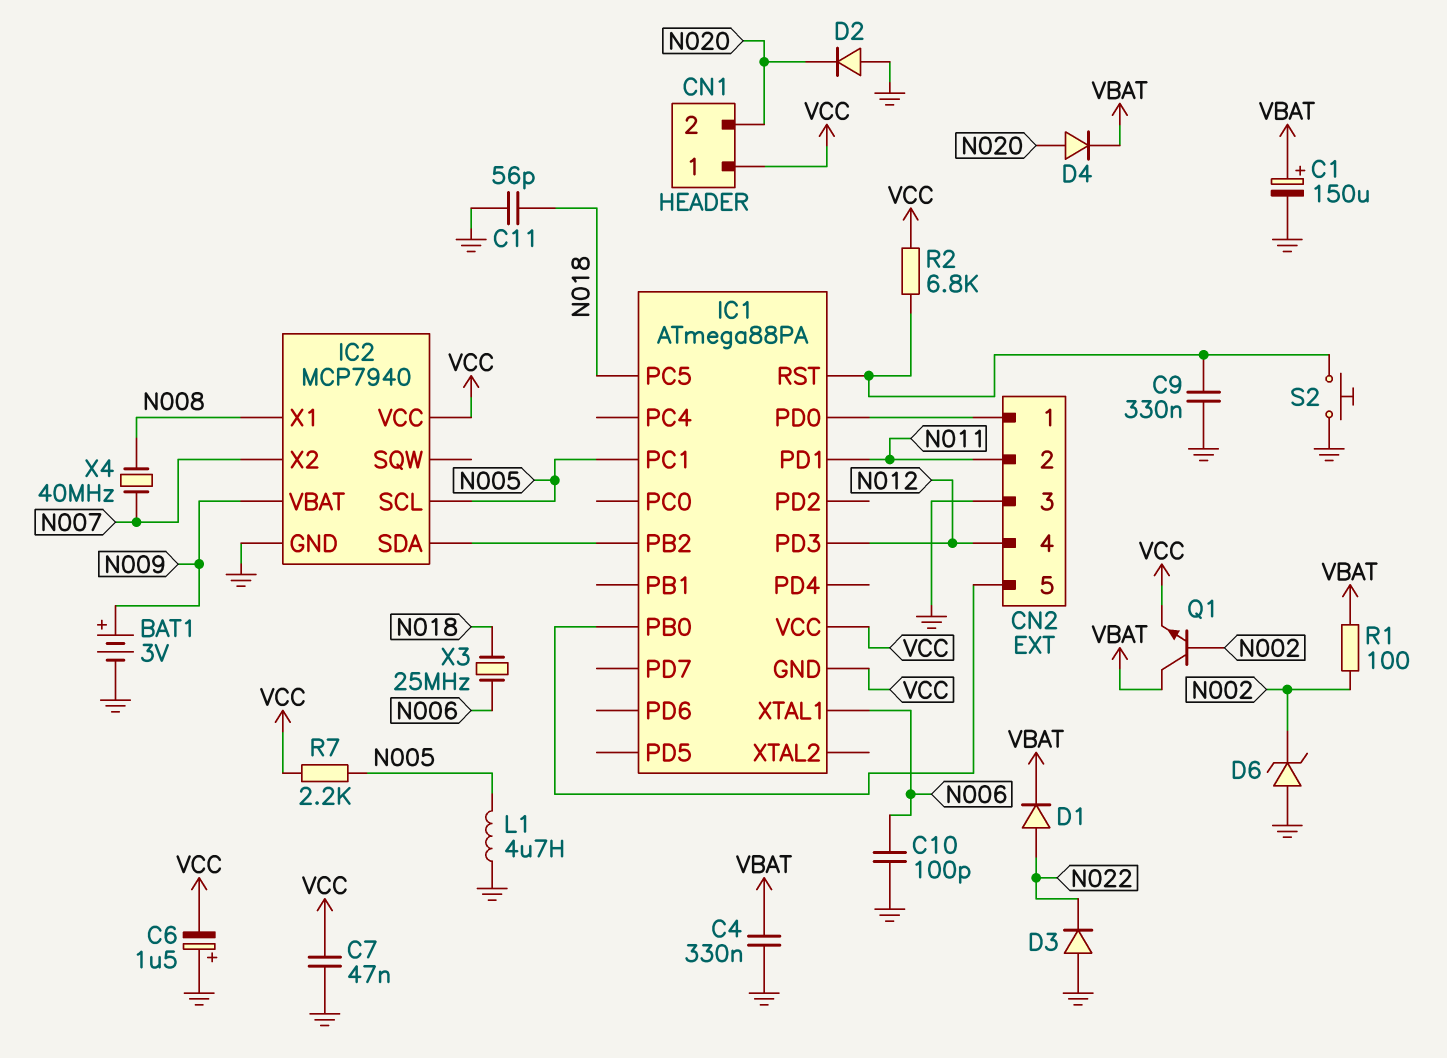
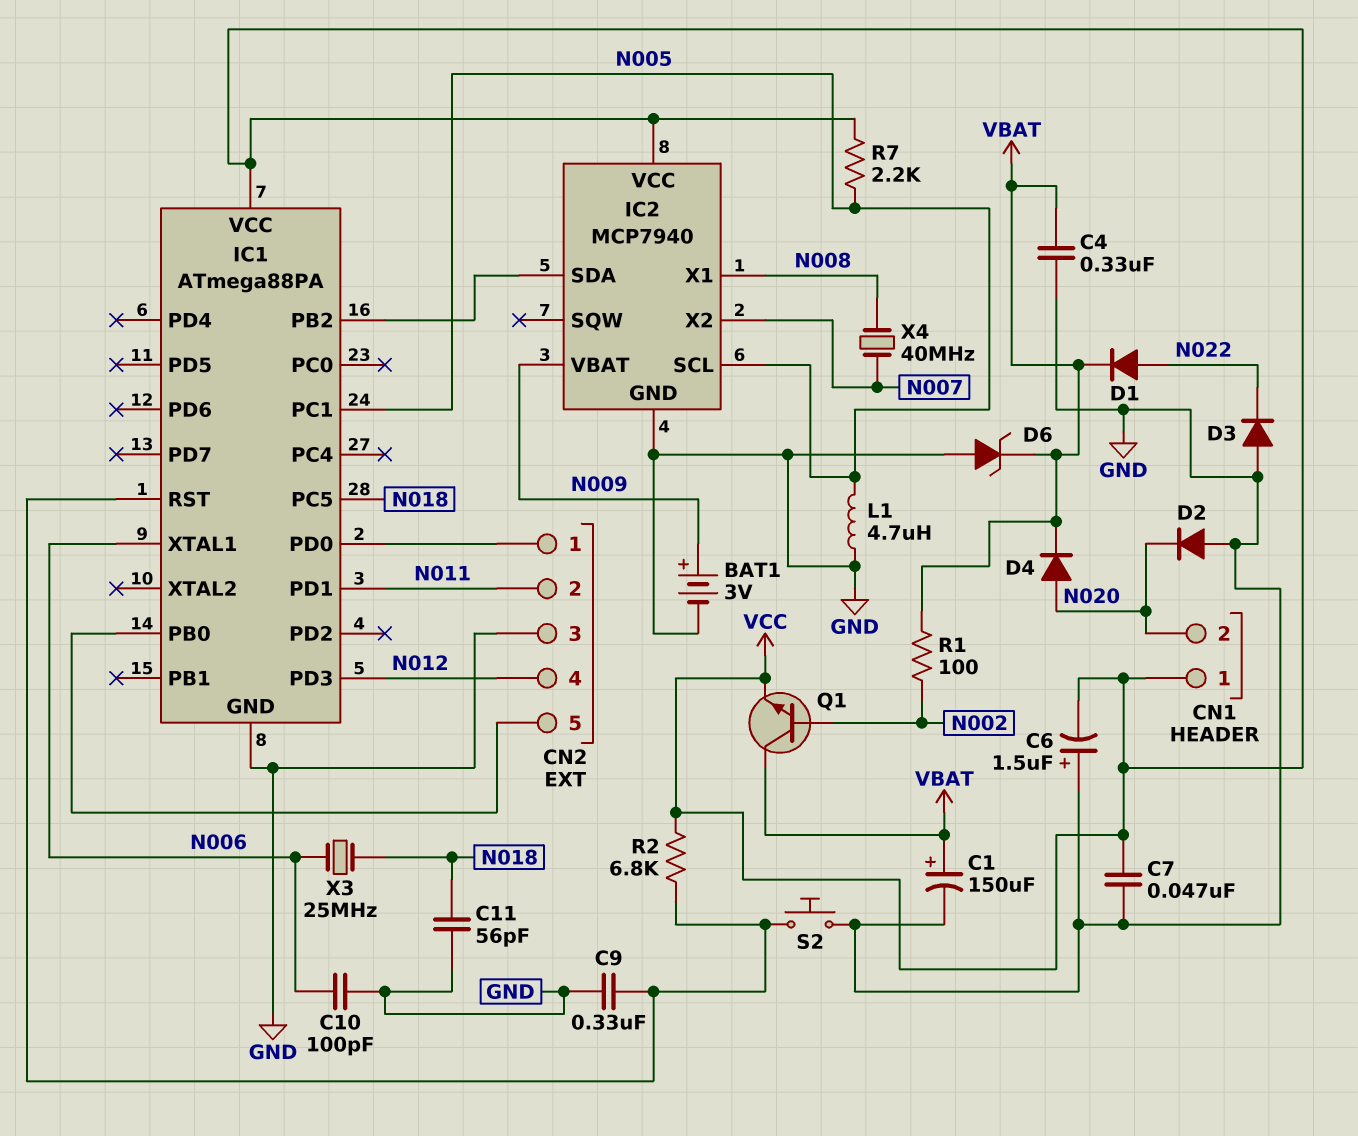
D6: zener (A GND, K N002) -> zener (A GND, K VBAT)
IC1 pin GND: VCC -> GND

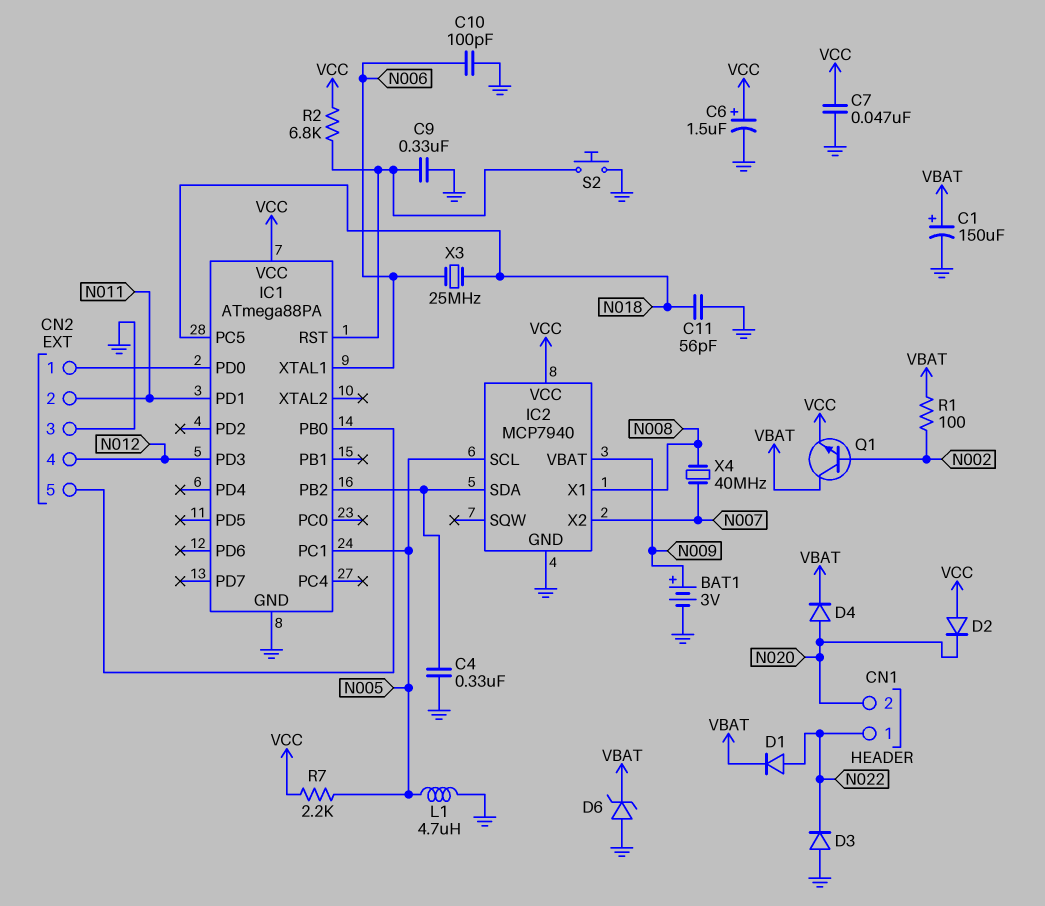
C4: 330nF (GND, VBAT) -> 330nF (GND, IC1/PB2)
C6: 1.5uF (plus GND, minus VCC) -> 1.5uF (plus VCC, minus GND)
CN1 pin 1: VCC -> N022
D2: diode (A GND, K N020) -> diode (A VCC, K N020)

